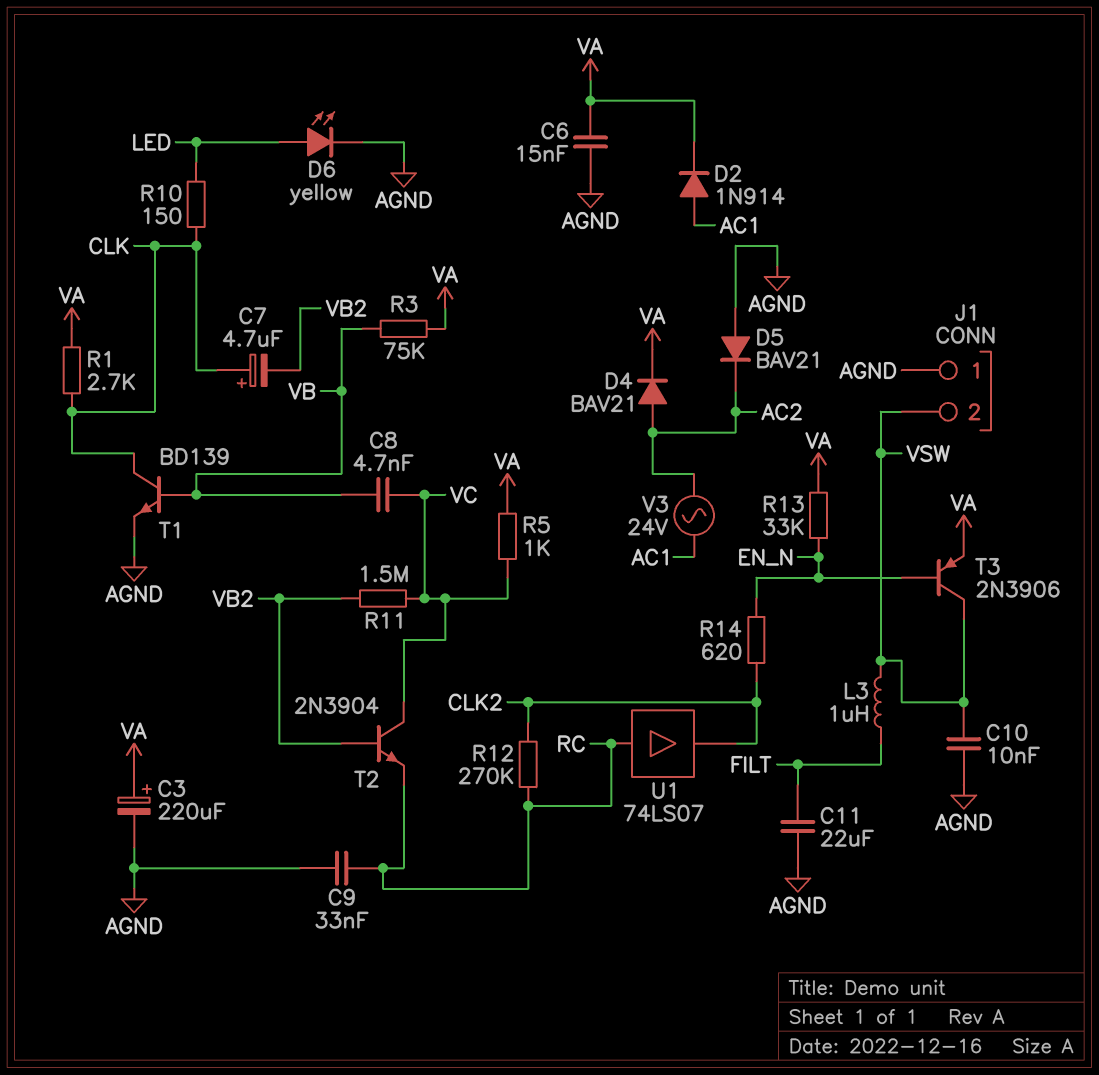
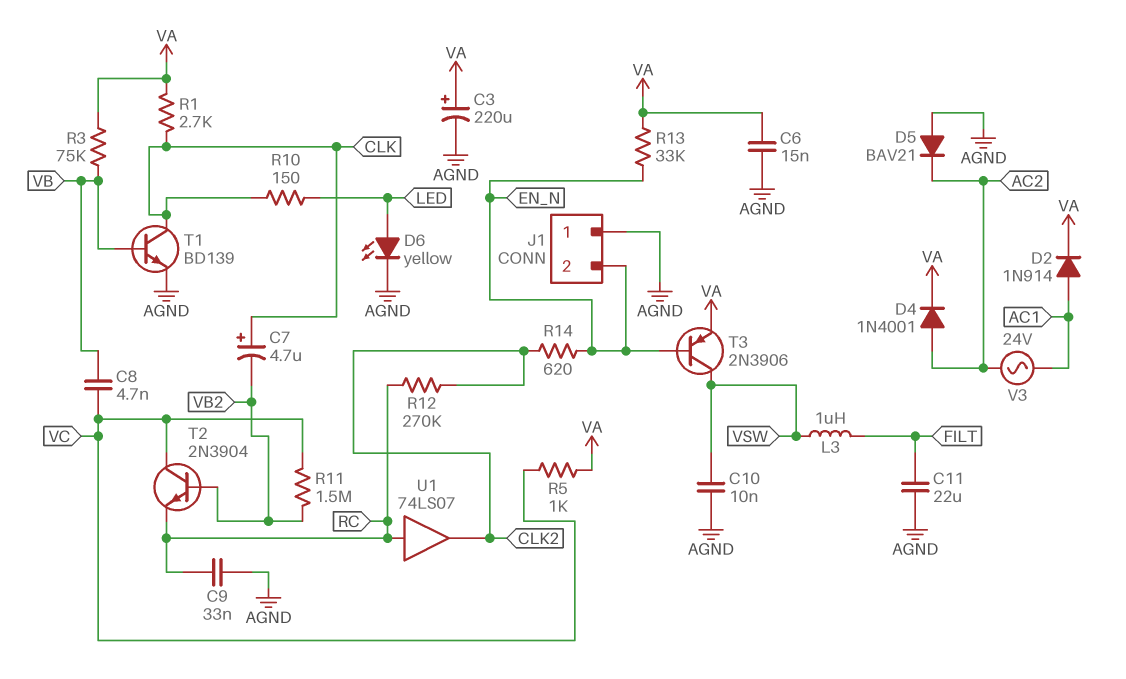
D4: diode BAV21 (A AC2, K VA) -> diode 1N4001 (A AC2, K VA)
J1 pin 2: VSW -> EN_N

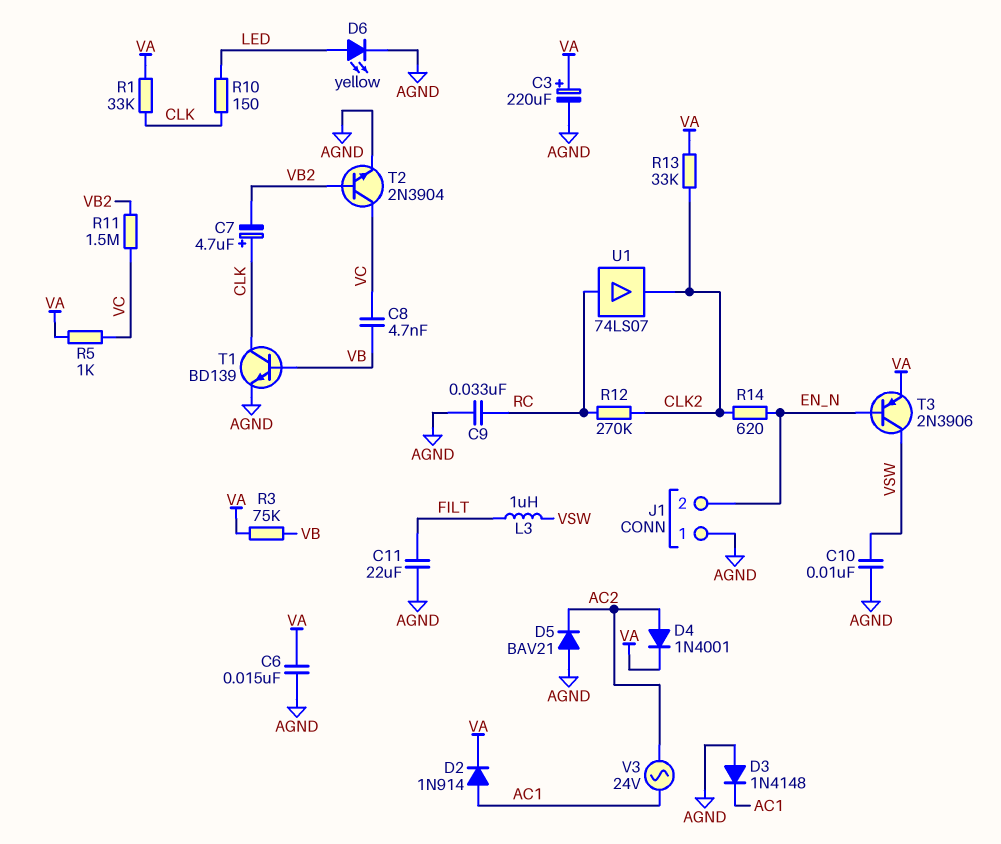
D3: none -> diode 1N4148 (A AGND, K AC1)
R1: 2.7k (CLK, VA) -> 33k (CLK, VA)
R13: 33k (EN_N, VA) -> 33k (CLK2, VA)
T2: NPN 2N3904 (B VB2, C VC, E RC) -> NPN 2N3904 (B VB2, C VC, E AGND)

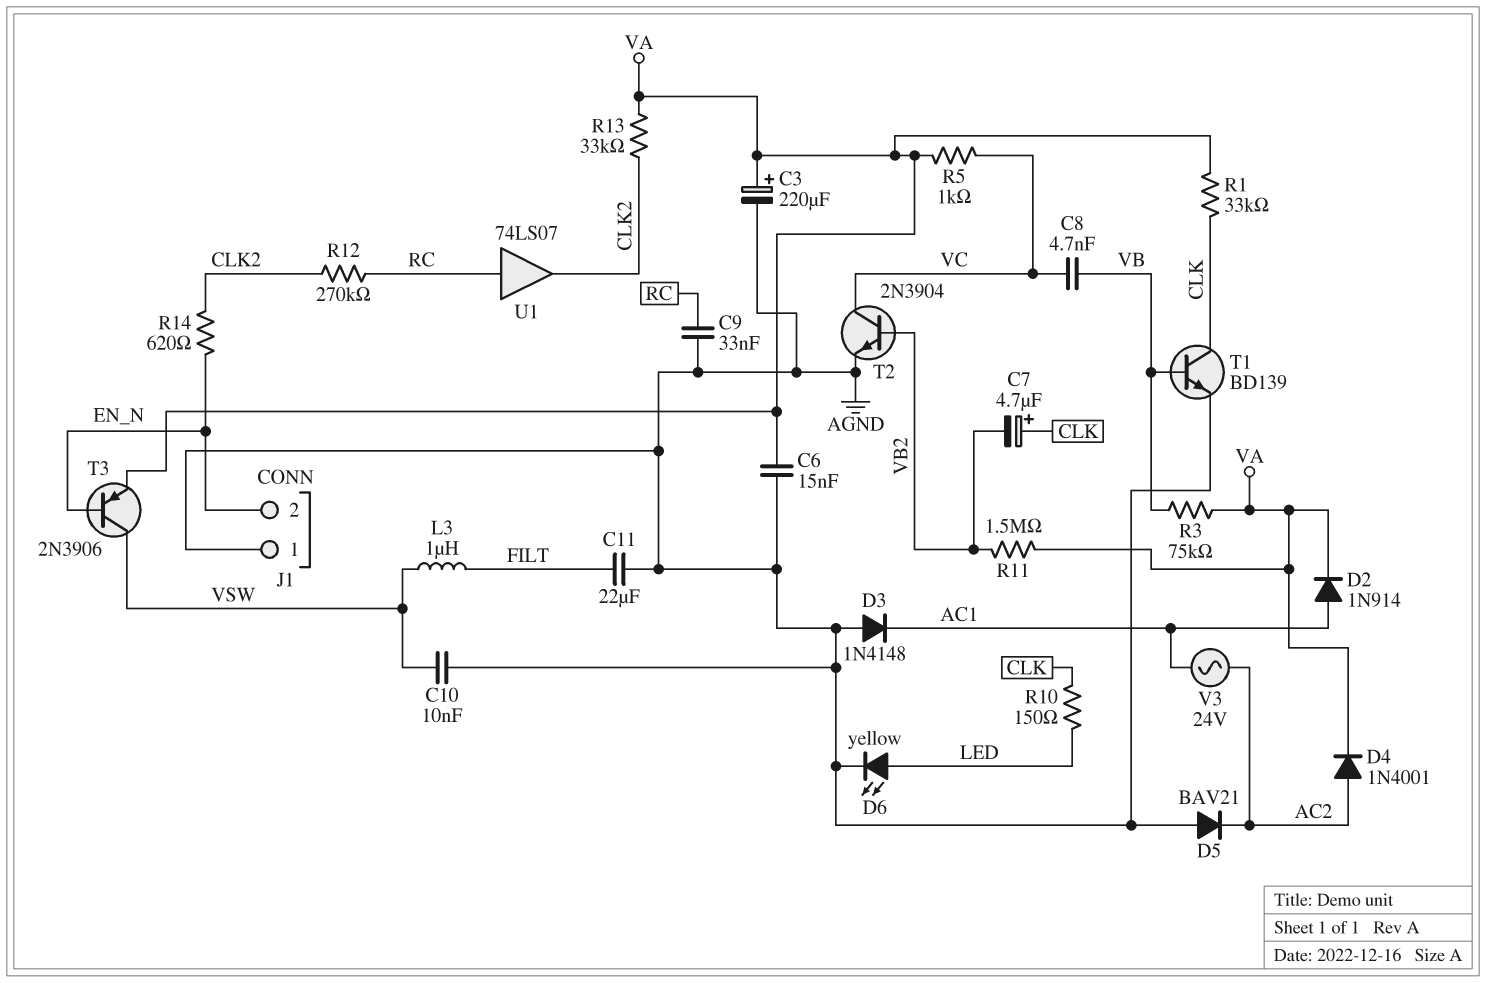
R11: 1.5M (VB2, VC) -> 1.5M (VA, VB2)

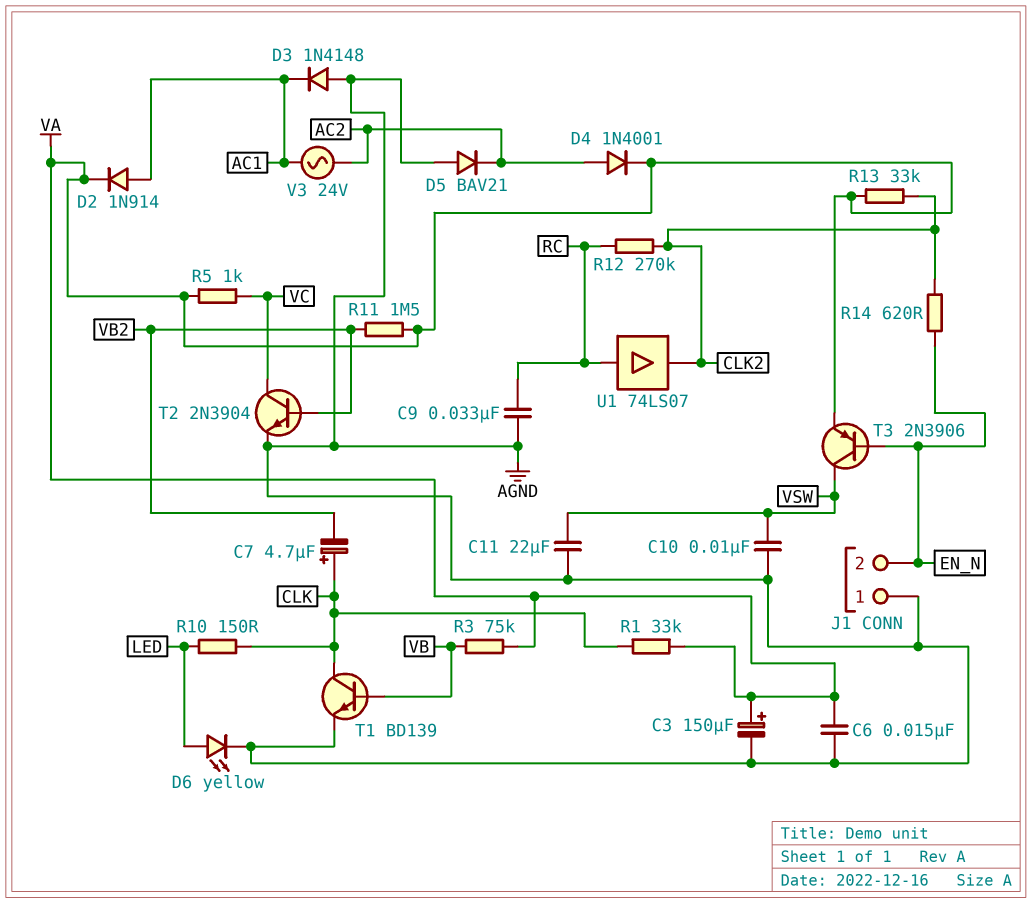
C3: 220uF (plus VA, minus AGND) -> 150uF (plus VA, minus AGND)
C8: 4.7nF (VB, VC) -> none
C11: 22uF (AGND, FILT) -> 22uF (AGND, VSW)
L3: 1uH (FILT, VSW) -> none

